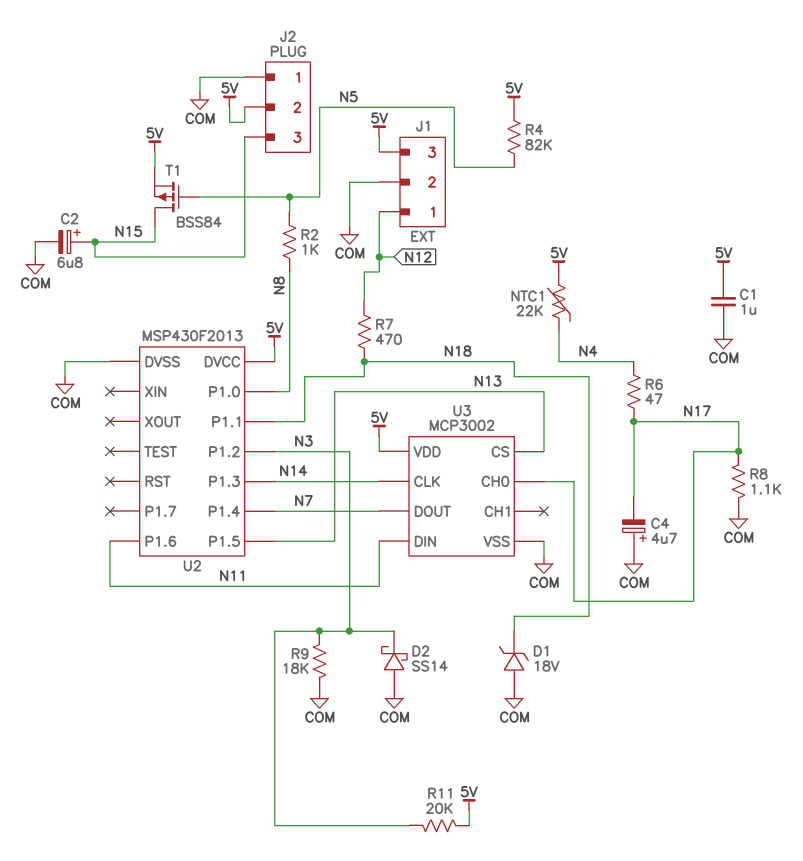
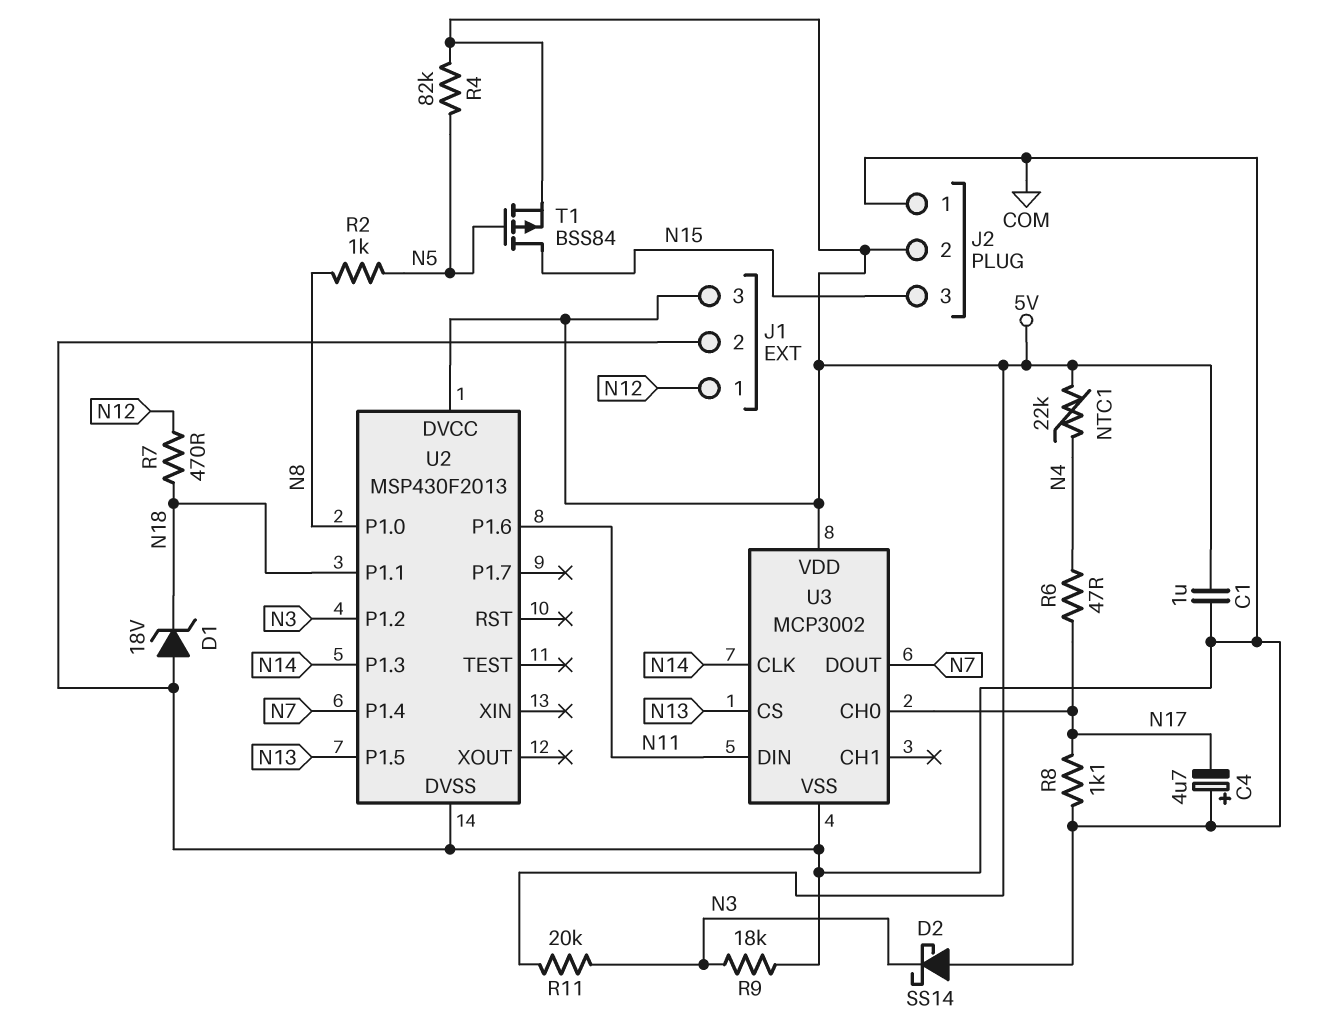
C2: 6.8uF (plus N15, minus COM) -> none

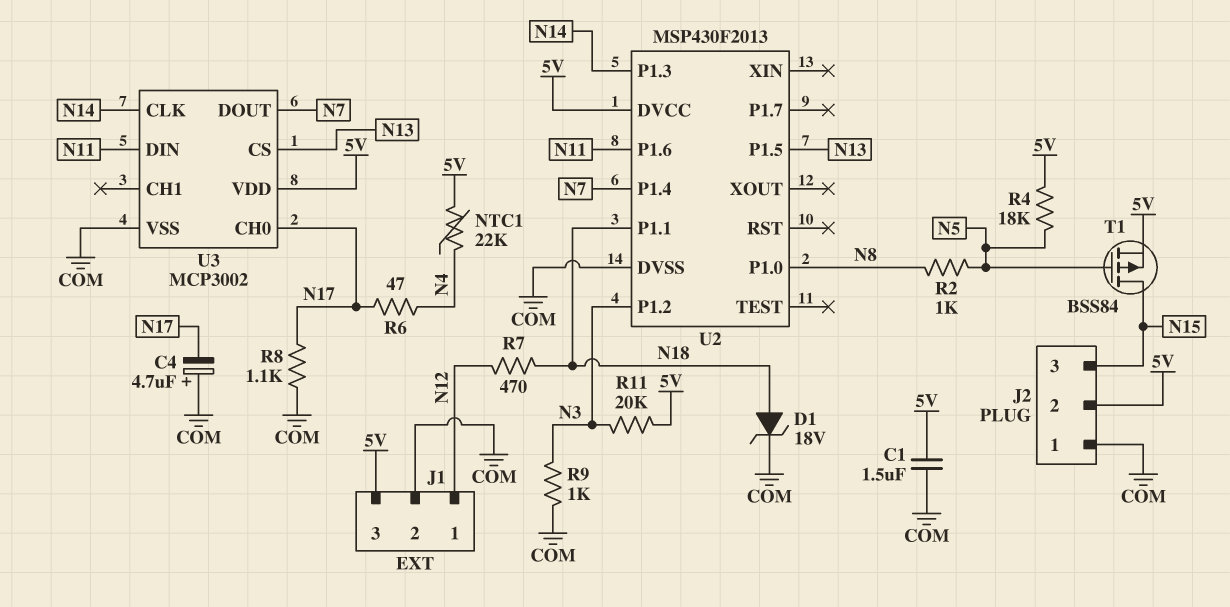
C1: 1uF (5V, COM) -> 1.5uF (5V, COM)
D1: zener 18V (A COM, K N18) -> zener 18V (A N18, K COM)
D2: schottky SS14 (A COM, K N3) -> none
R4: 82k (5V, N5) -> 18k (5V, N5)
R9: 18k (COM, N3) -> 1k (COM, N3)

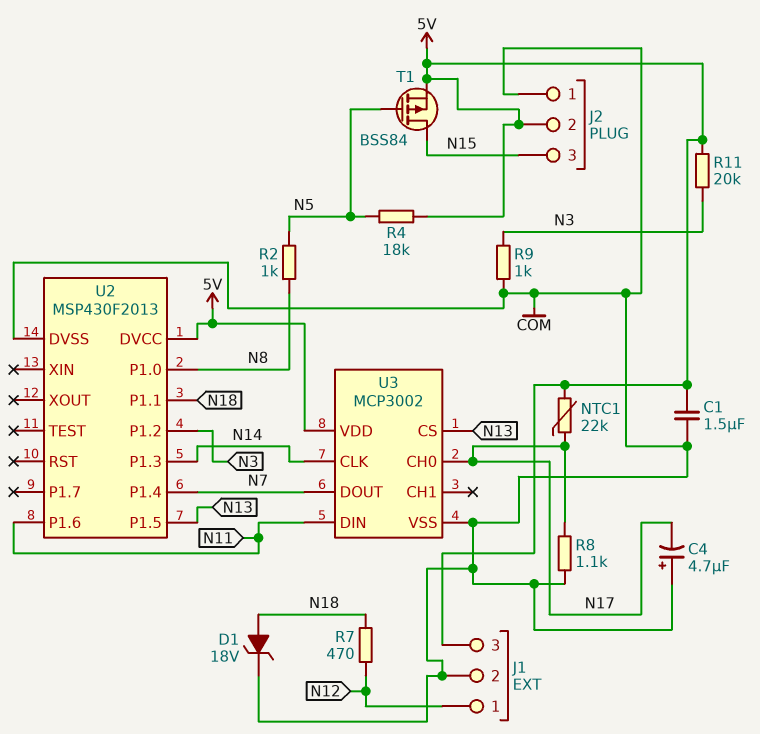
NTC1: 22k (5V, N4) -> 22k (5V, N17)
R6: 47 (N4, N17) -> none

